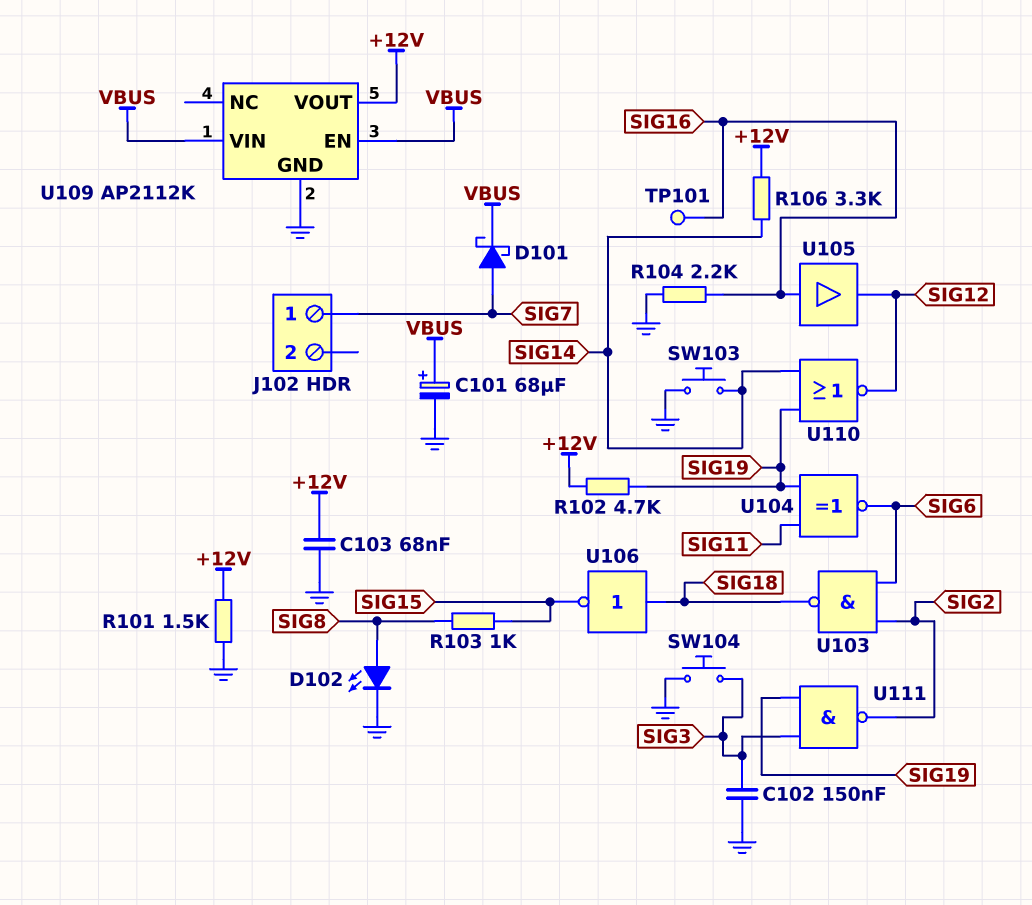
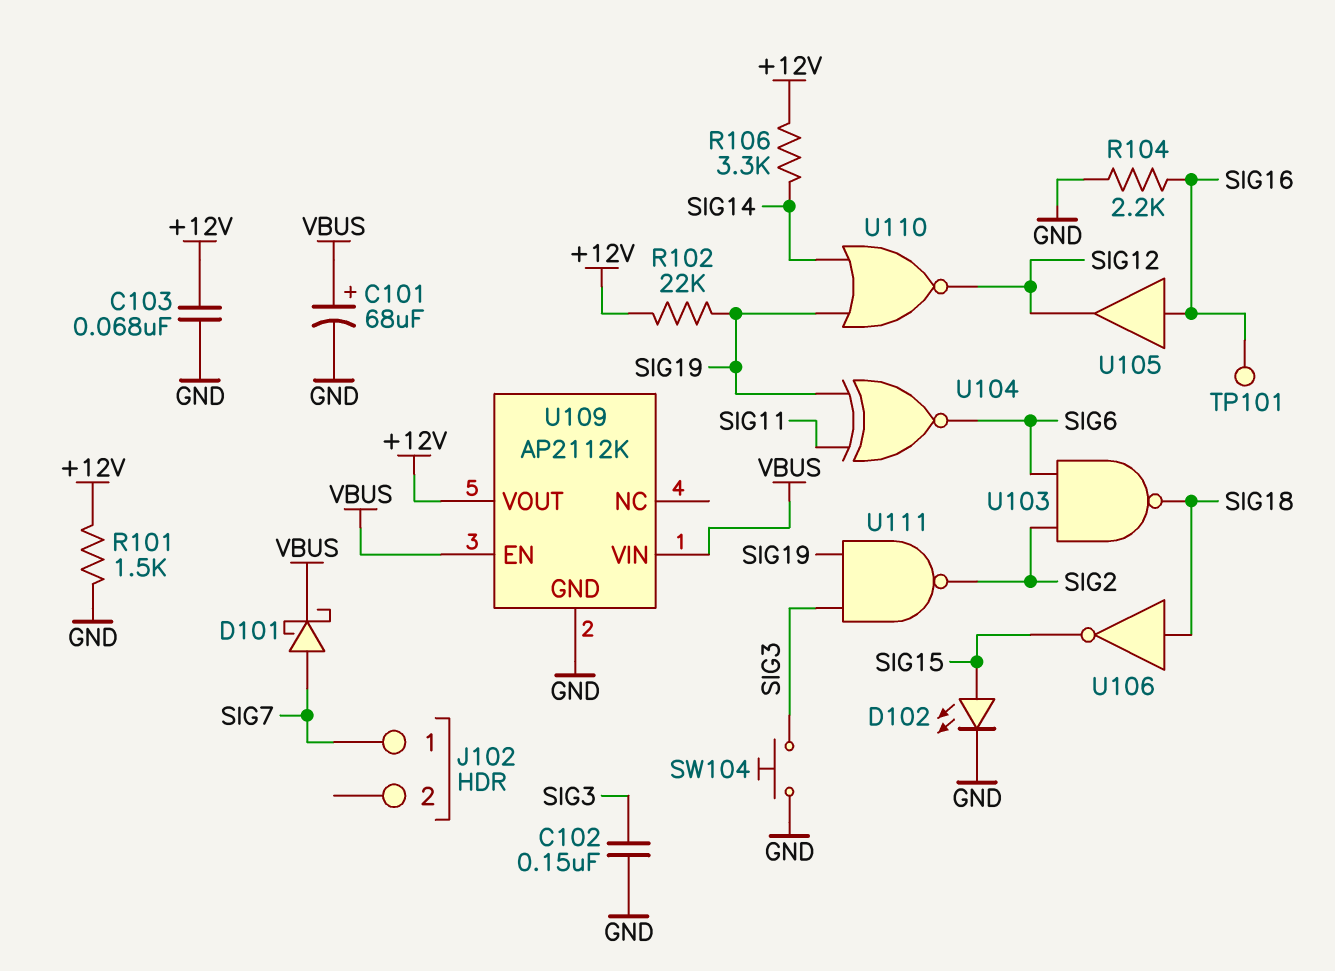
D102: LED (A SIG8, K GND) -> LED (A SIG15, K GND)
R102: 4.7k (+12V, SIG19) -> 22k (+12V, SIG19)
R103: 1k (SIG8, SIG15) -> none
SW103: button (GND, SIG14) -> none

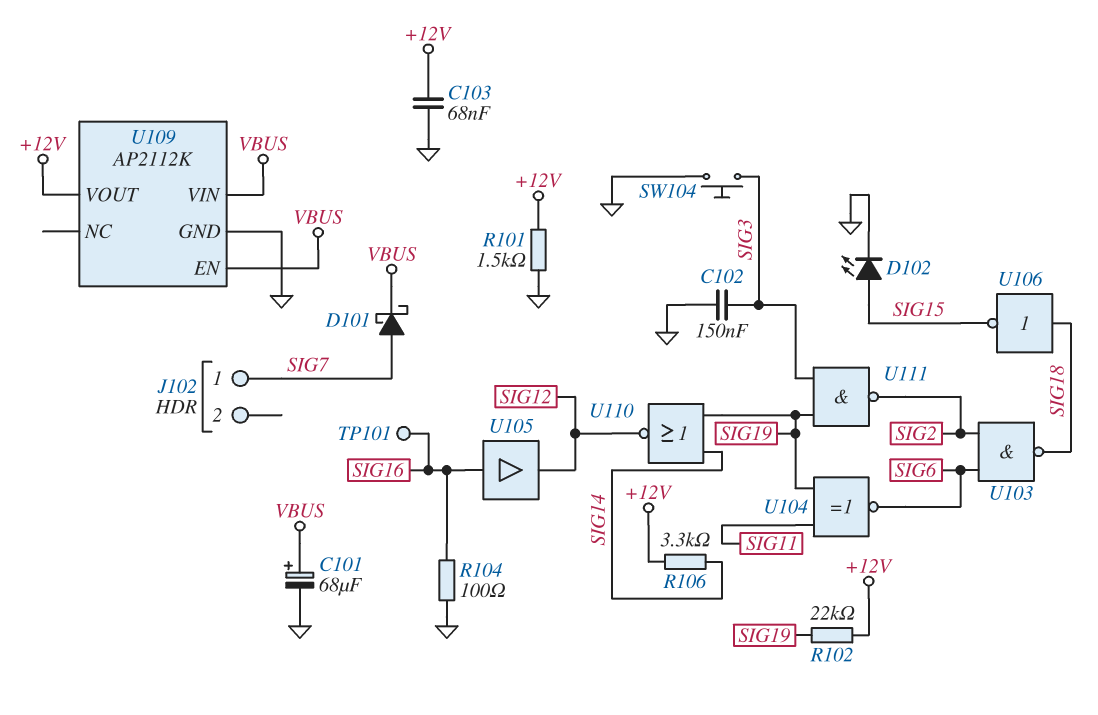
R104: 2.2k (GND, SIG16) -> 100 (GND, SIG16)

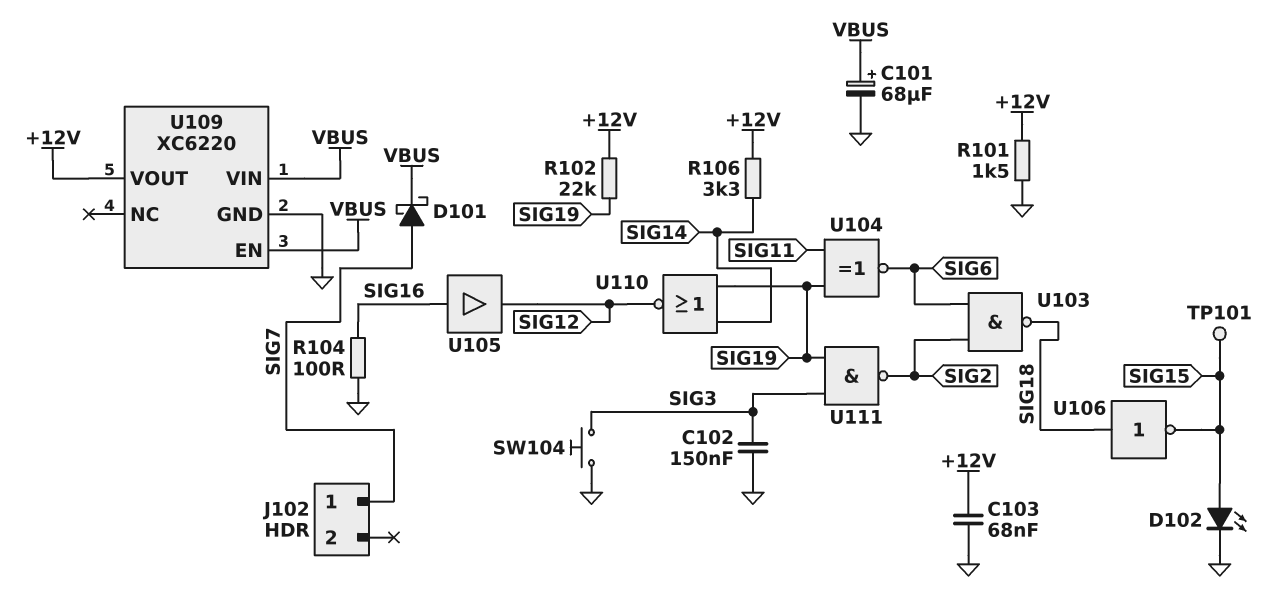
TP101: test point (SIG16) -> test point (SIG15)
U109: AP2112K -> XC6220

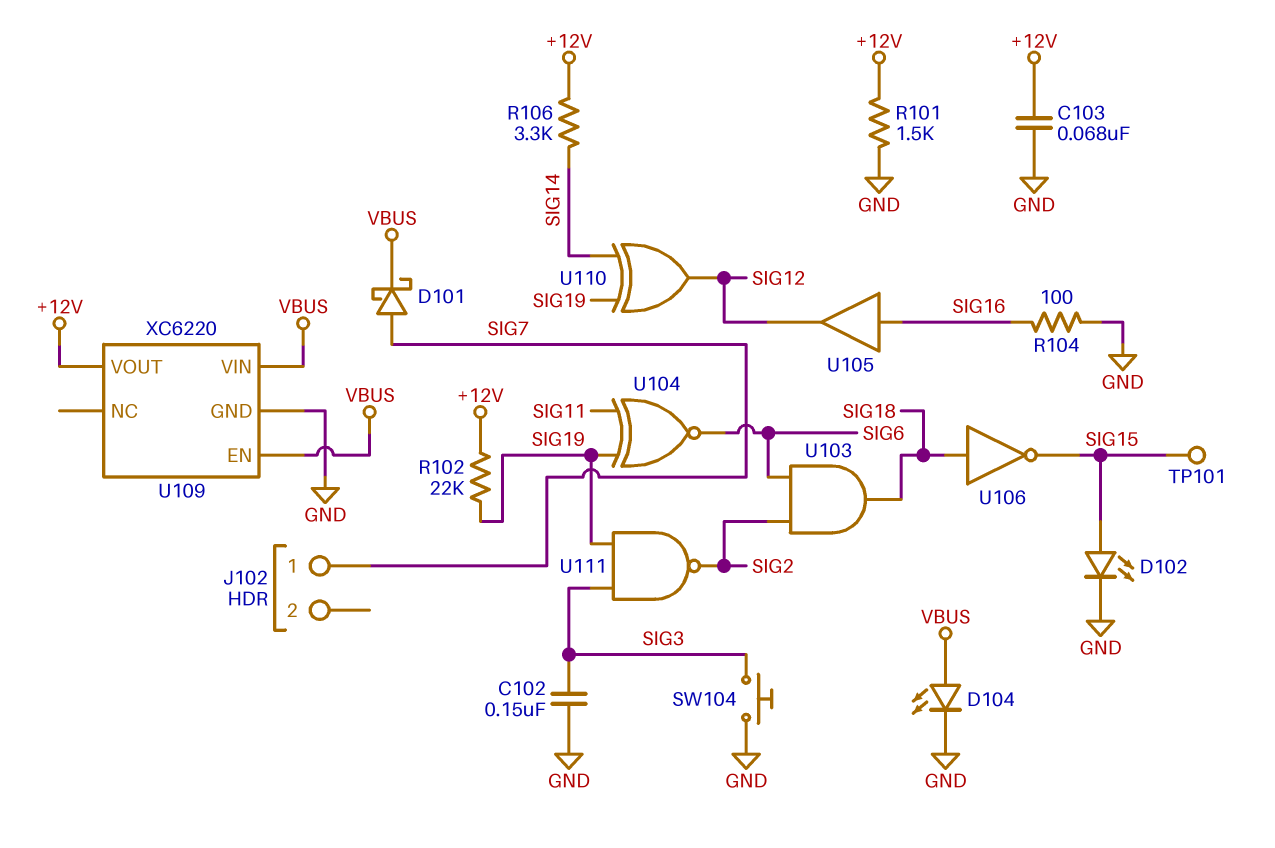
C101: 68uF (plus VBUS, minus GND) -> none
D104: none -> LED (A VBUS, K GND)
U103: NAND (in SIG2, in SIG6, out SIG18) -> AND (in SIG2, in SIG6, out SIG18)
U110: NOR (in SIG14, in SIG19, out SIG12) -> XOR (in SIG14, in SIG19, out SIG12)

